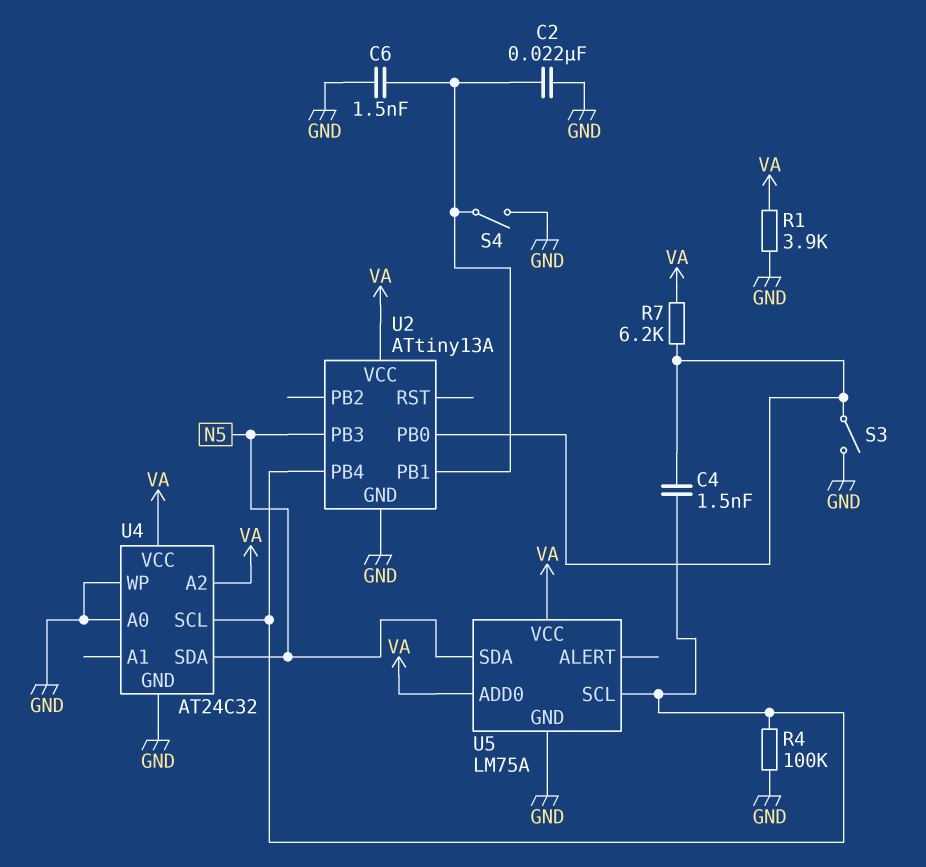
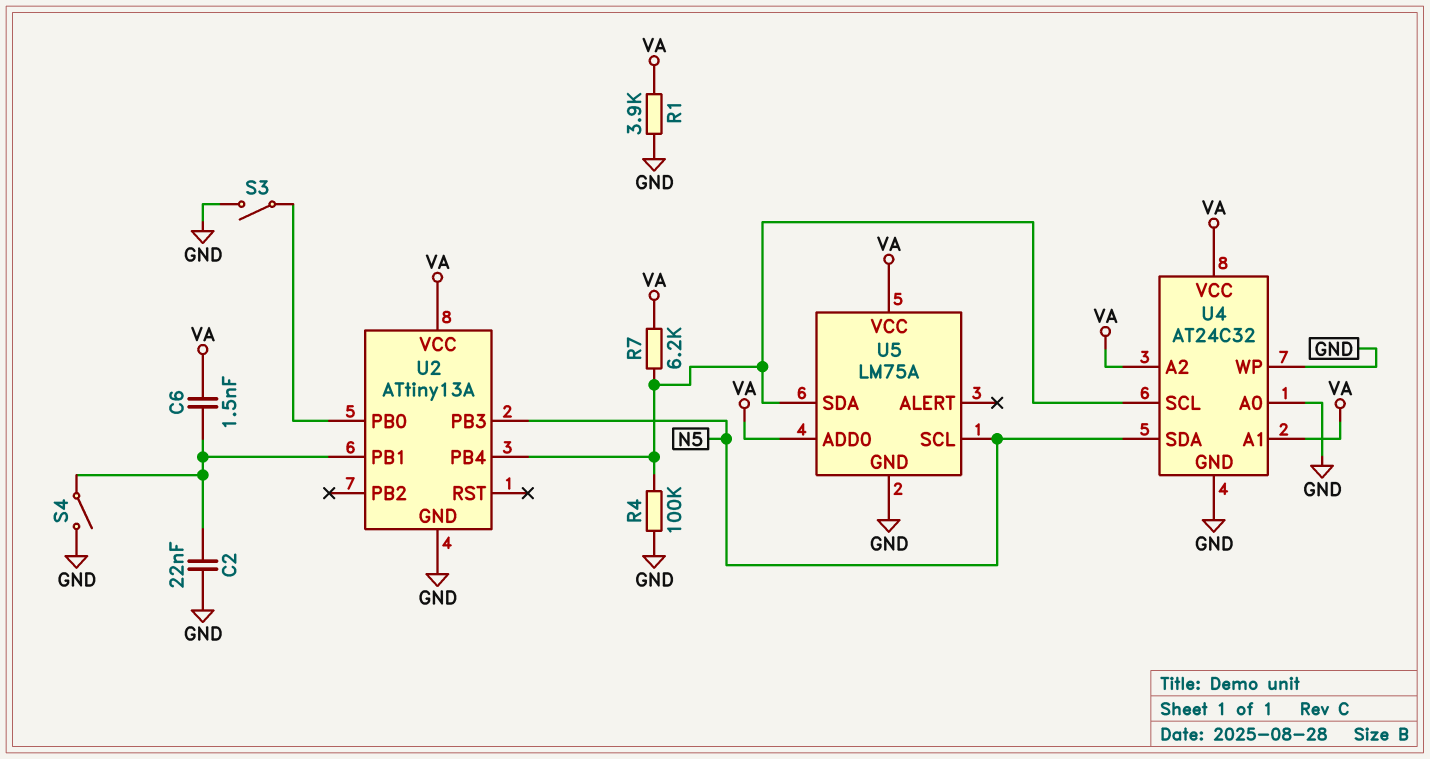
C4: 1.5nF (U2/PB0, U2/PB4) -> none
C6: 1.5nF (GND, U2/PB1) -> 1.5nF (U2/PB1, VA)
R7: 6.2k (U2/PB0, VA) -> 6.2k (U2/PB4, VA)
U4 pin A1: none -> VA
U5 pin SCL: U2/PB4 -> N5
U5 pin SDA: N5 -> U2/PB4

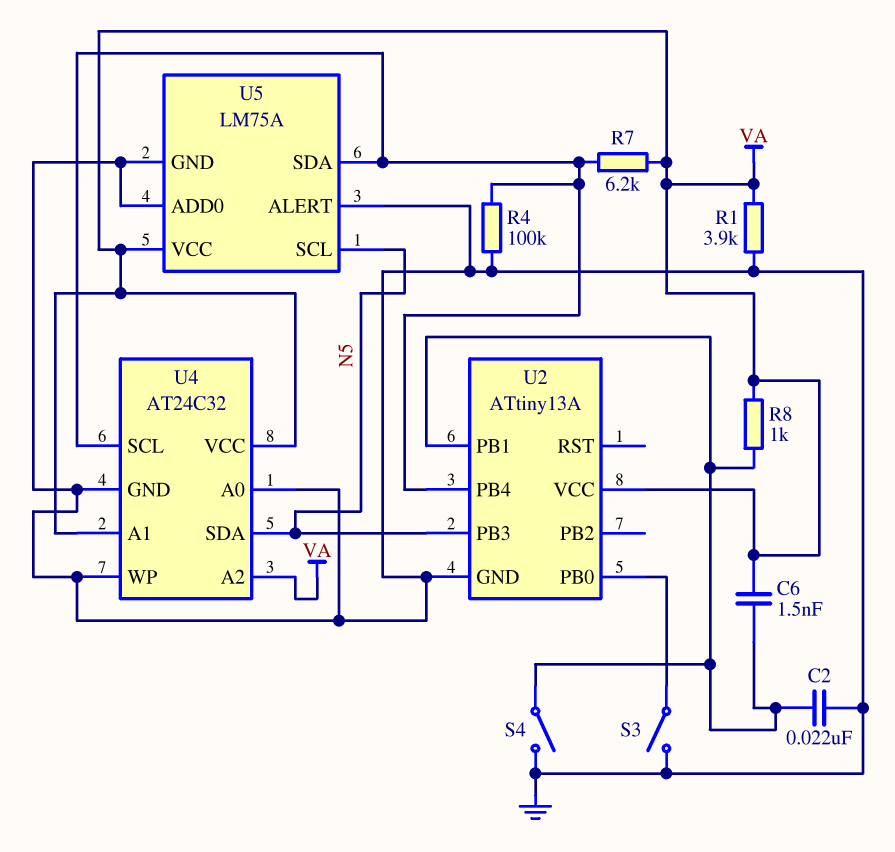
R8: none -> 1k (U2/PB1, VA)
U5 pin ADD0: VA -> GND
U5 pin ALERT: none -> GND

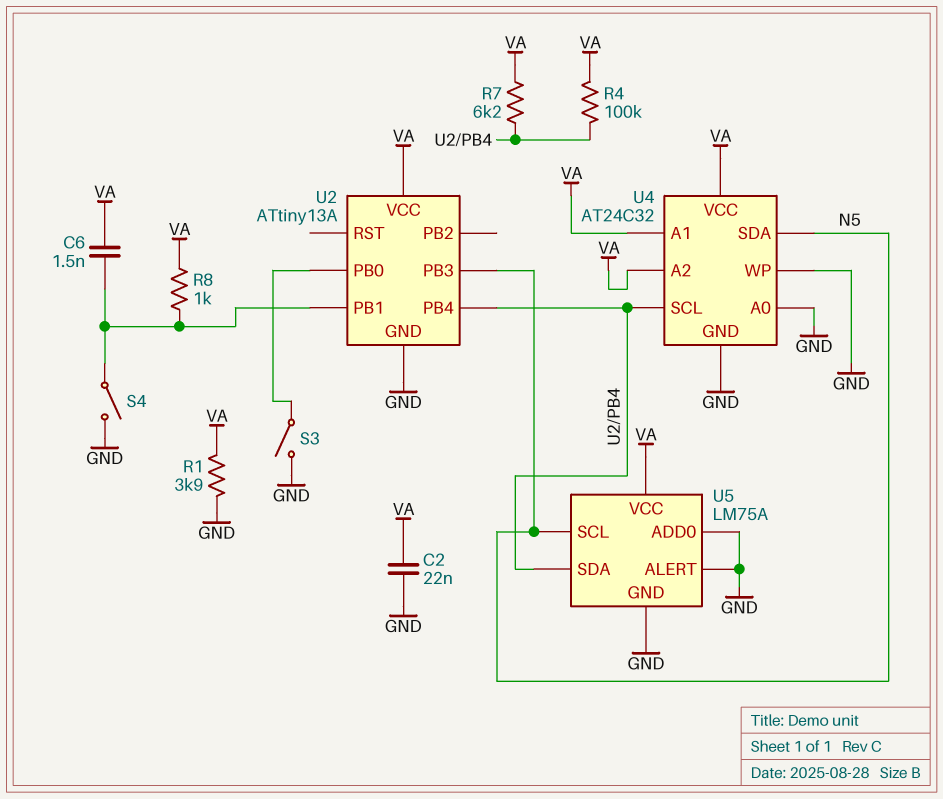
C2: 22nF (GND, U2/PB1) -> 22nF (GND, VA)
R4: 100k (GND, U2/PB4) -> 100k (U2/PB4, VA)

